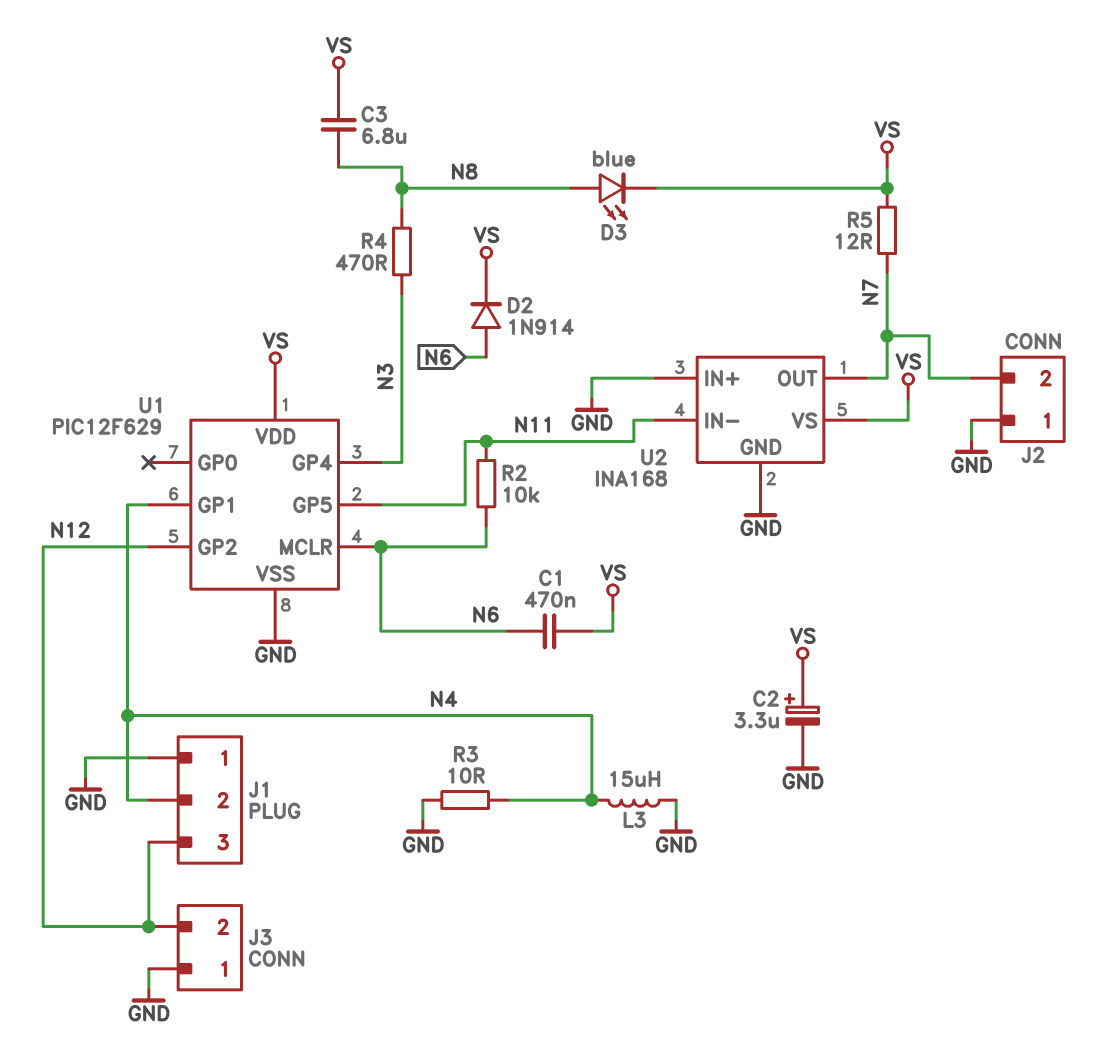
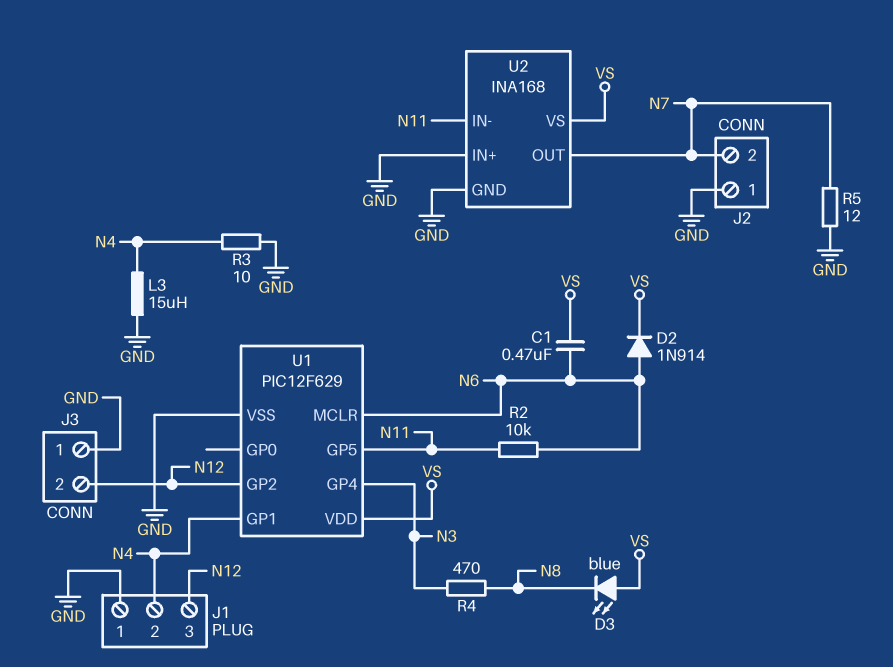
C2: 3.3uF (plus VS, minus GND) -> none
C3: 6.8uF (N8, VS) -> none
D3: LED blue (A N8, K VS) -> LED blue (A VS, K N8)
R5: 12 (N7, VS) -> 12 (GND, N7)

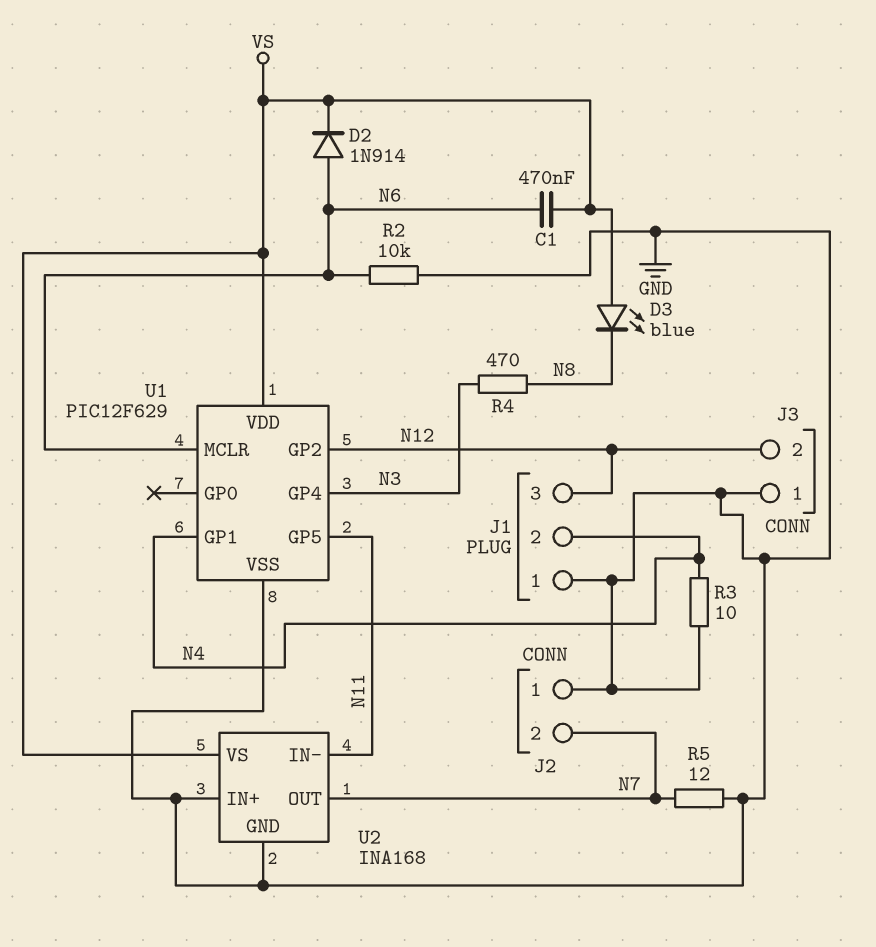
L3: 15uH (GND, N4) -> none
R2: 10k (N6, N11) -> 10k (GND, N6)

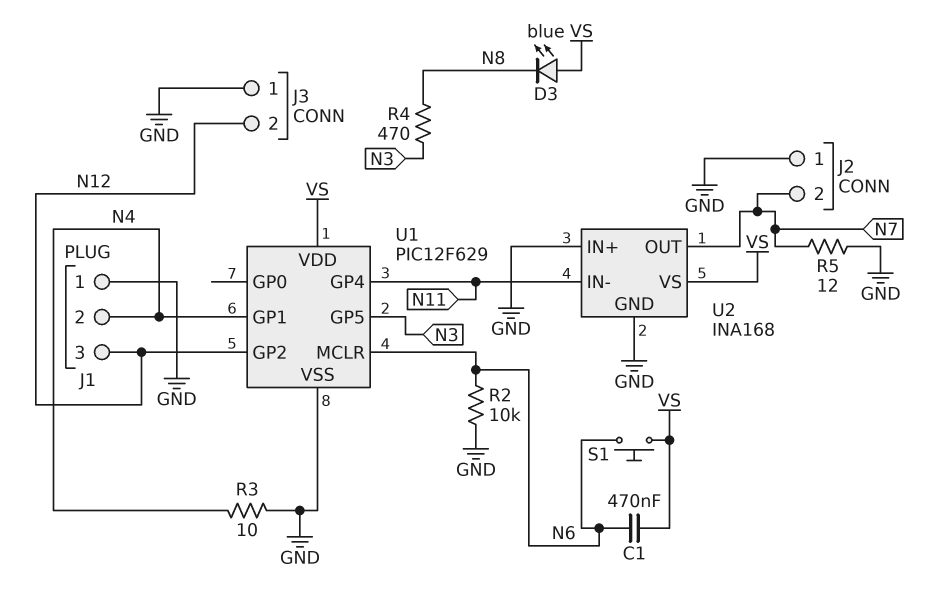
D2: diode 1N914 (A N6, K VS) -> none
S1: none -> button (N6, VS)
U1 pin GP4: N3 -> N11
U1 pin GP5: N11 -> N3

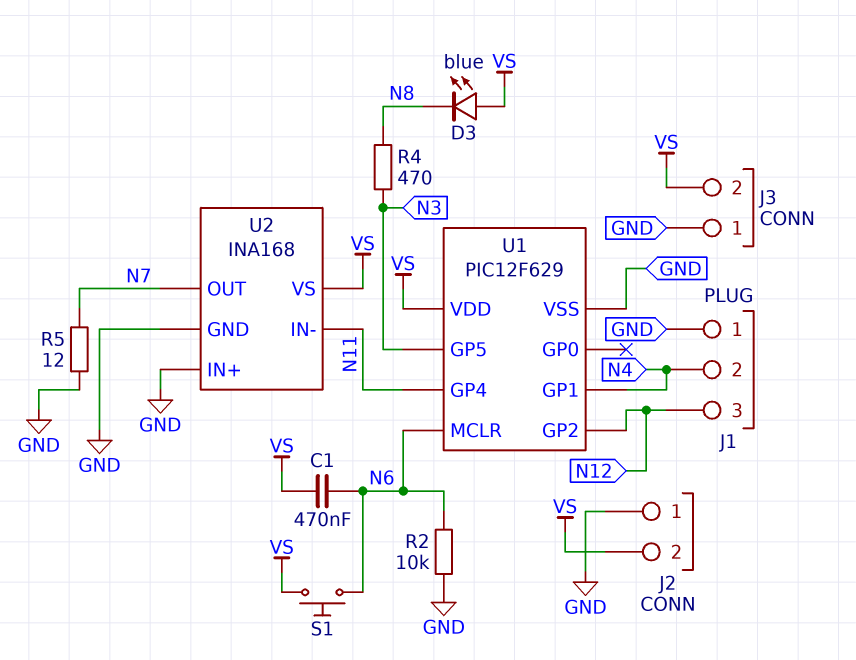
J2 pin 2: N7 -> VS
J3 pin 2: N12 -> VS
R3: 10 (GND, N4) -> none

